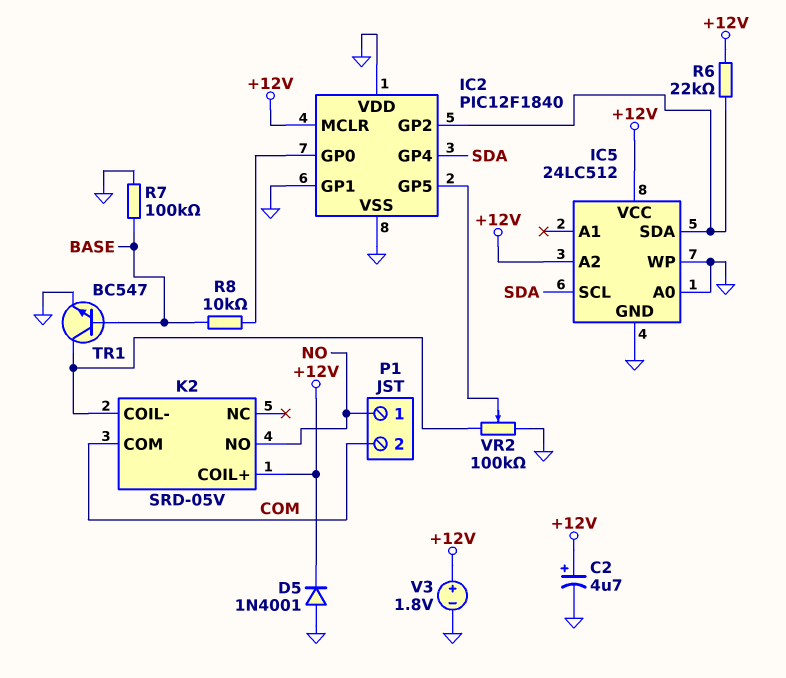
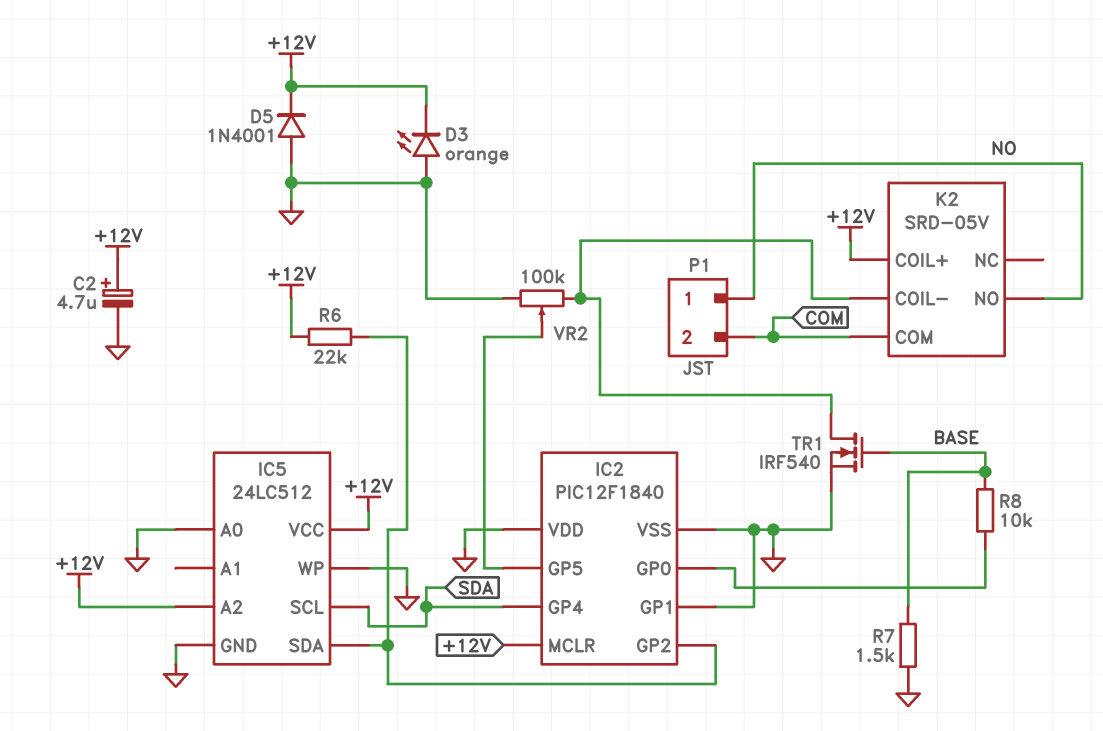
D3: none -> LED orange (A GND, K +12V)
R7: 100k (BASE, GND) -> 1.5k (BASE, GND)
TR1: NPN BC547 (B BASE, C K2/COIL-, E GND) -> NMOS IRF540 (G BASE, D K2/COIL-, S GND)
V3: 1.8V (plus +12V, minus GND) -> none

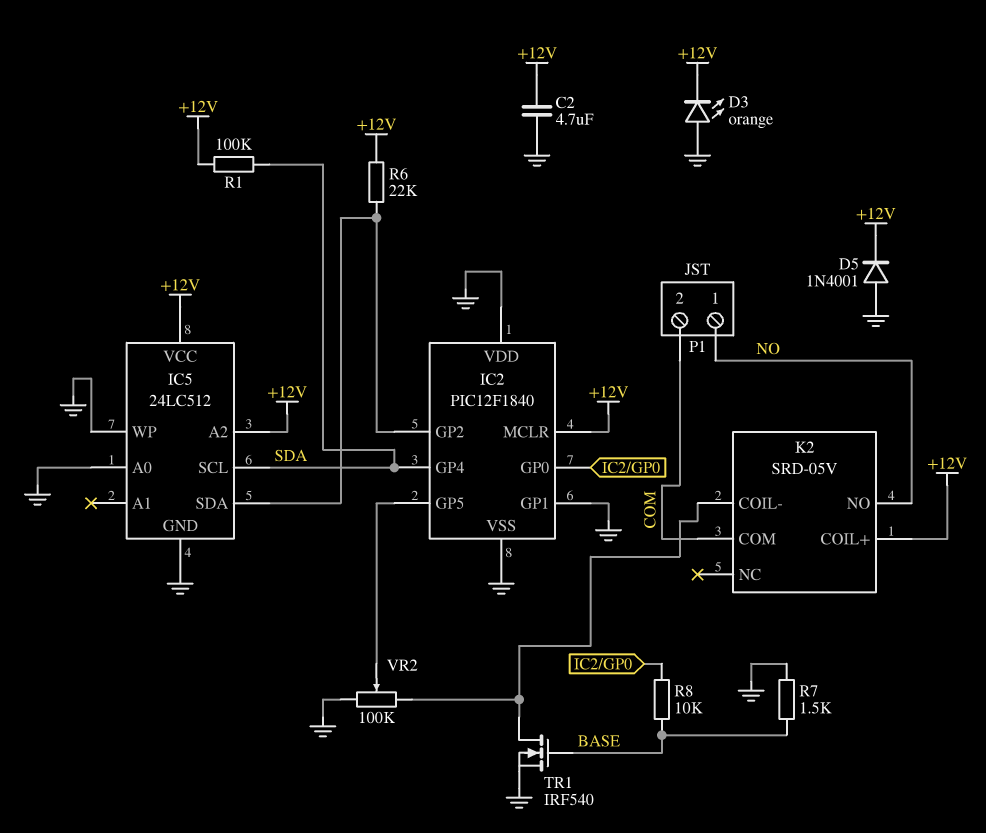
C2: 4.7uF (plus +12V, minus GND) -> 4.7uF (+12V, GND)
R1: none -> 100k (+12V, SDA)

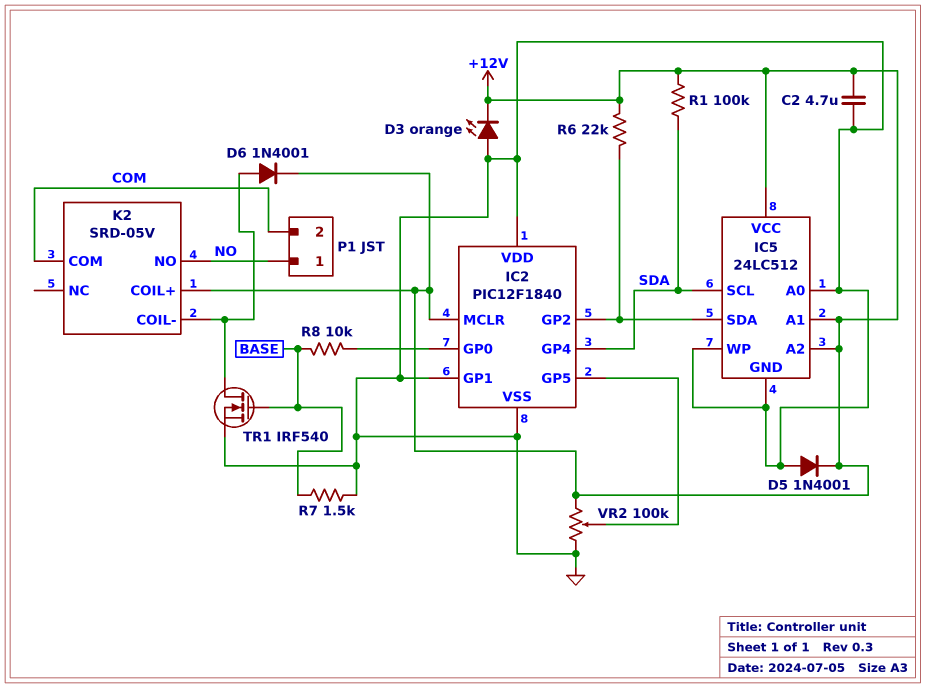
D6: none -> diode 1N4001 (A K2/COIL-, K +12V)
IC5 pin A1: none -> +12V
VR2: 100k (GND, K2/COIL-, wiper IC2/GP5) -> 100k (+12V, GND, wiper IC2/GP5)

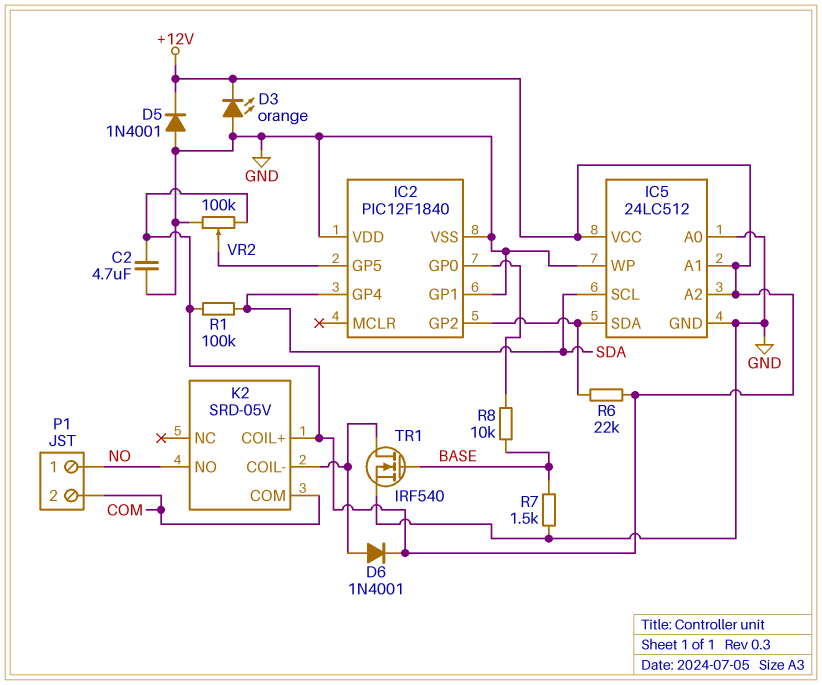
IC2 pin MCLR: +12V -> none

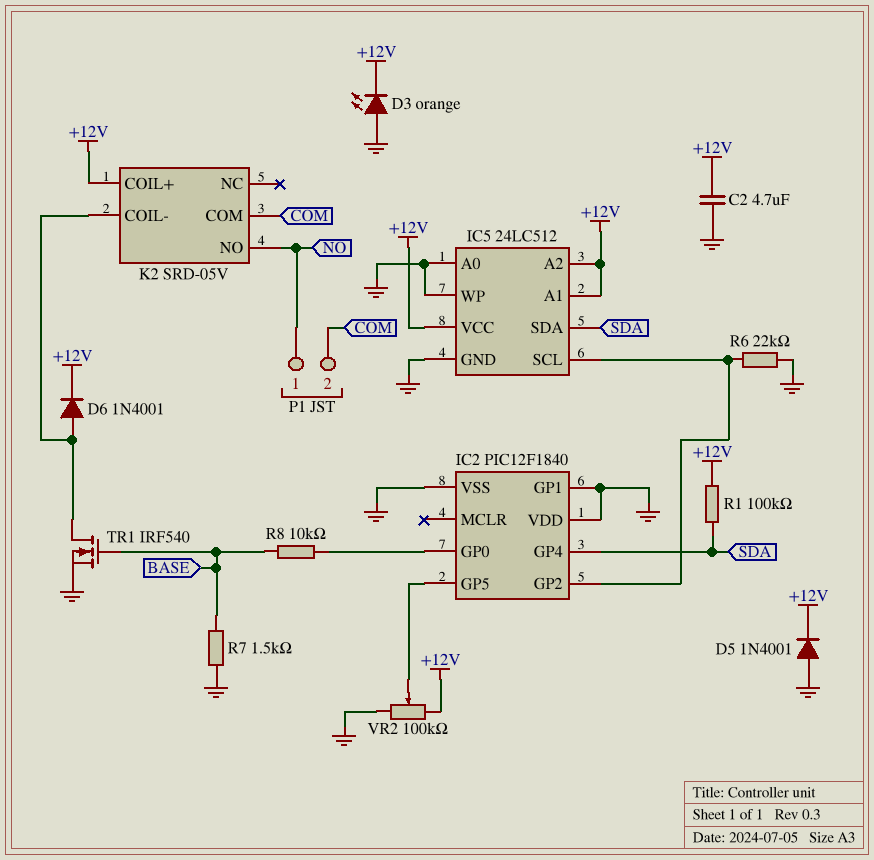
IC5 pin SCL: SDA -> IC2/GP2
IC5 pin SDA: IC2/GP2 -> SDA
R6: 22k (+12V, IC2/GP2) -> 22k (GND, IC2/GP2)

